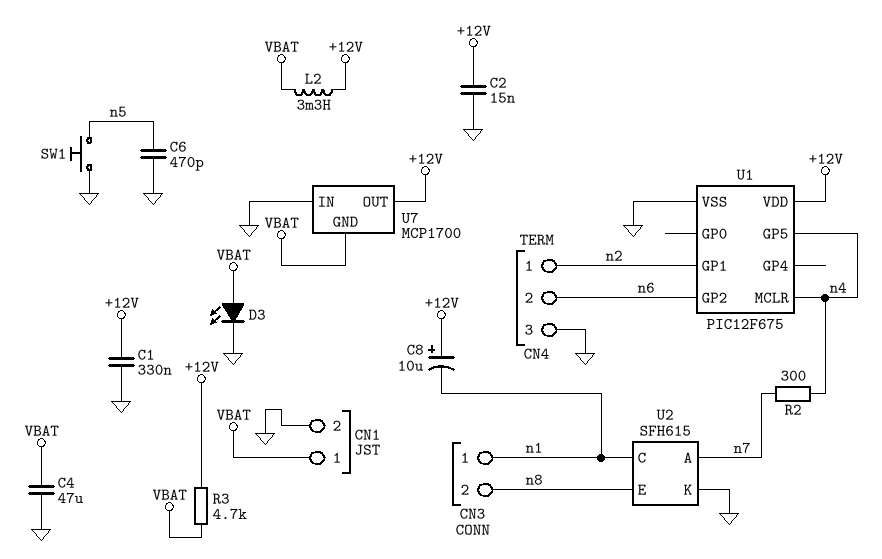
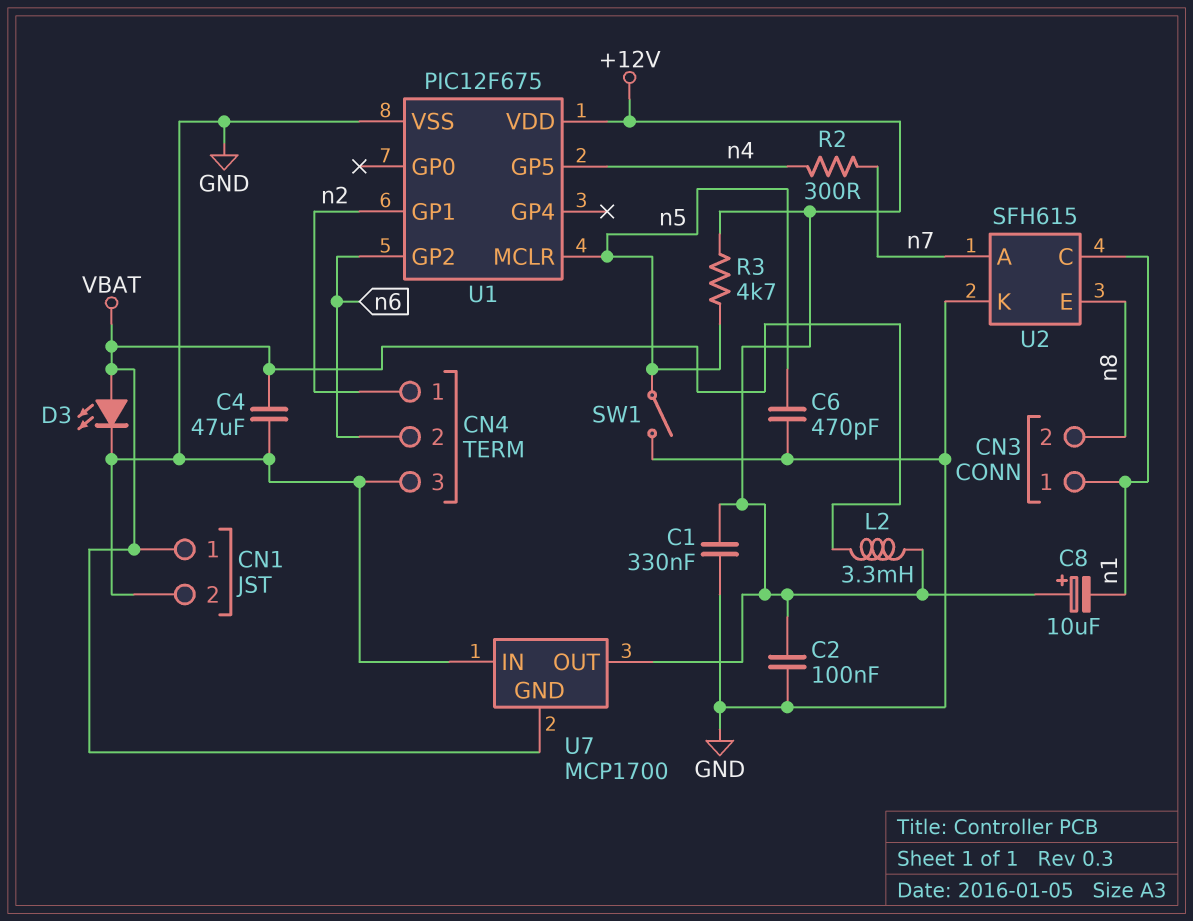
C2: 15nF (+12V, GND) -> 100nF (+12V, GND)
R3: 4.7k (+12V, VBAT) -> 4.7k (+12V, n5)
SW1: button (GND, n5) -> switch (GND, n5)
U1 pin MCLR: n4 -> n5

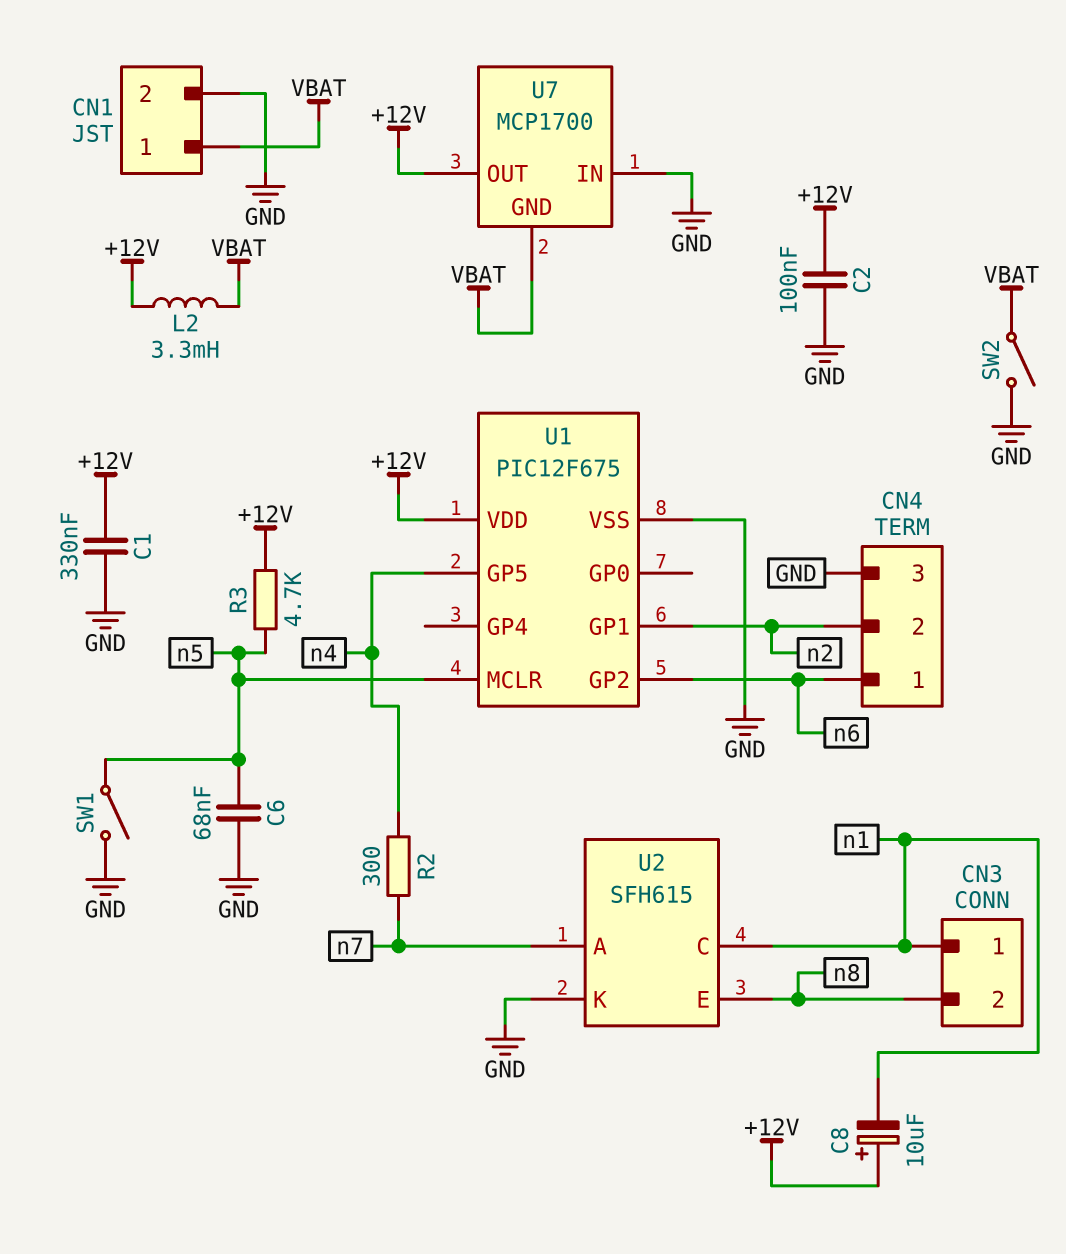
C4: 47uF (GND, VBAT) -> none
C6: 470pF (GND, n5) -> 68nF (GND, n5)
CN4 pin 1: n2 -> n6
CN4 pin 2: n6 -> n2
D3: LED (A VBAT, K GND) -> none
SW2: none -> switch (GND, VBAT)

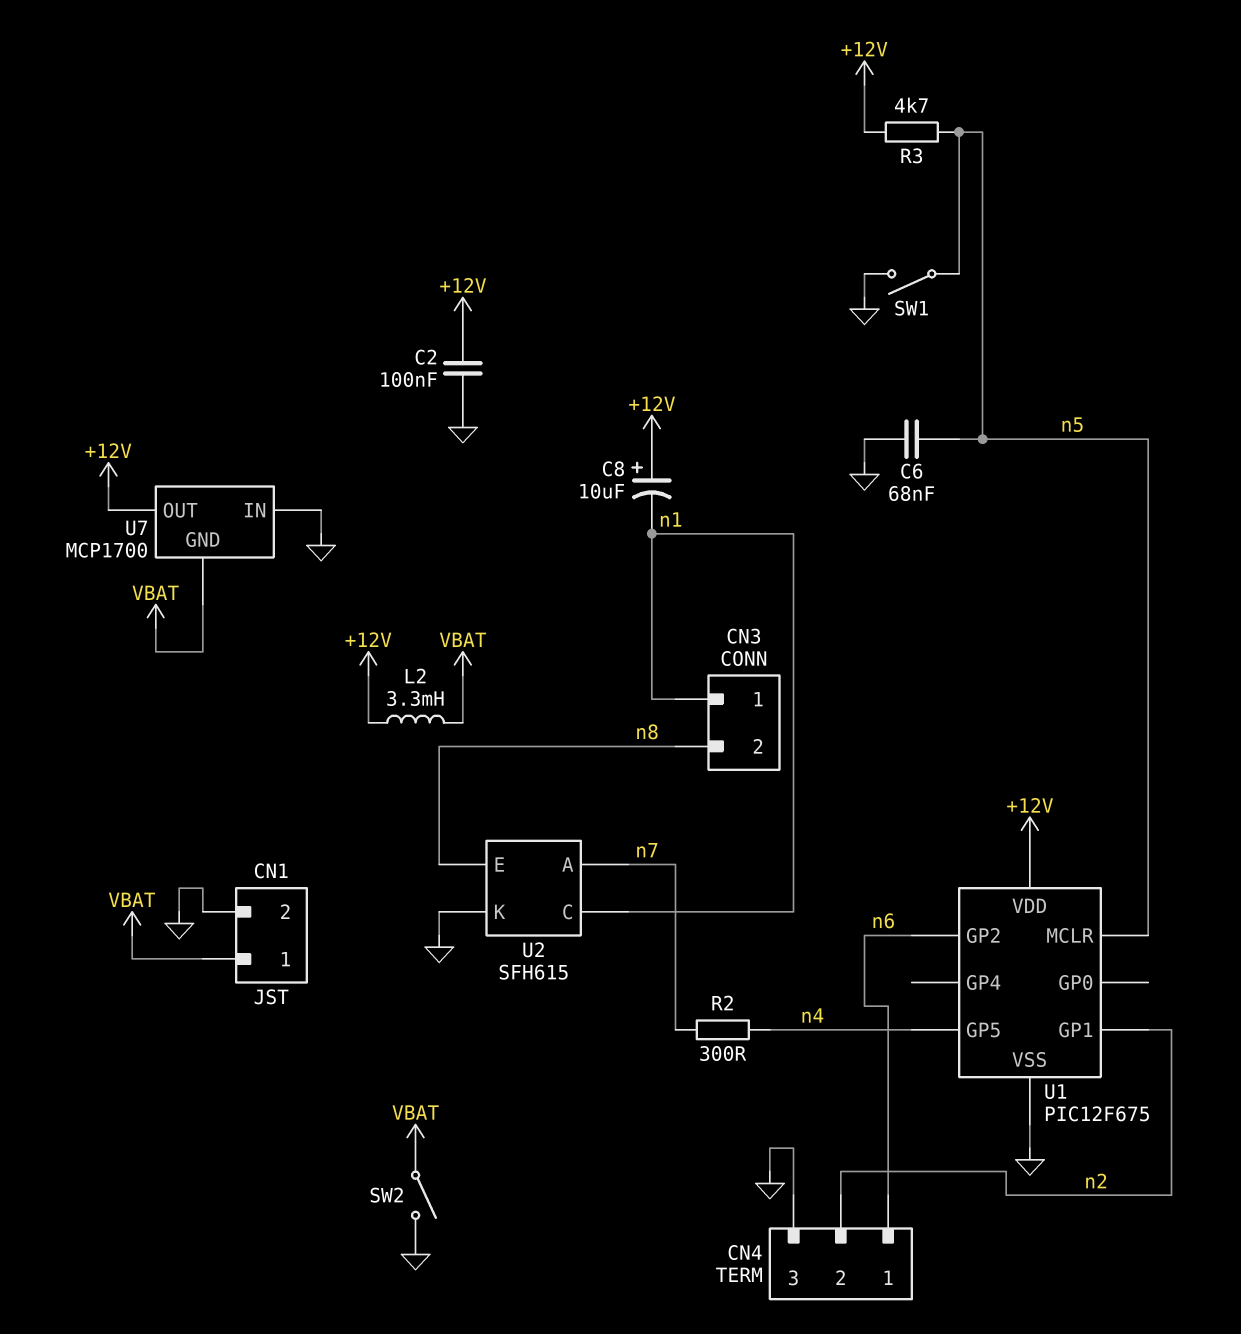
C1: 330nF (+12V, GND) -> none

